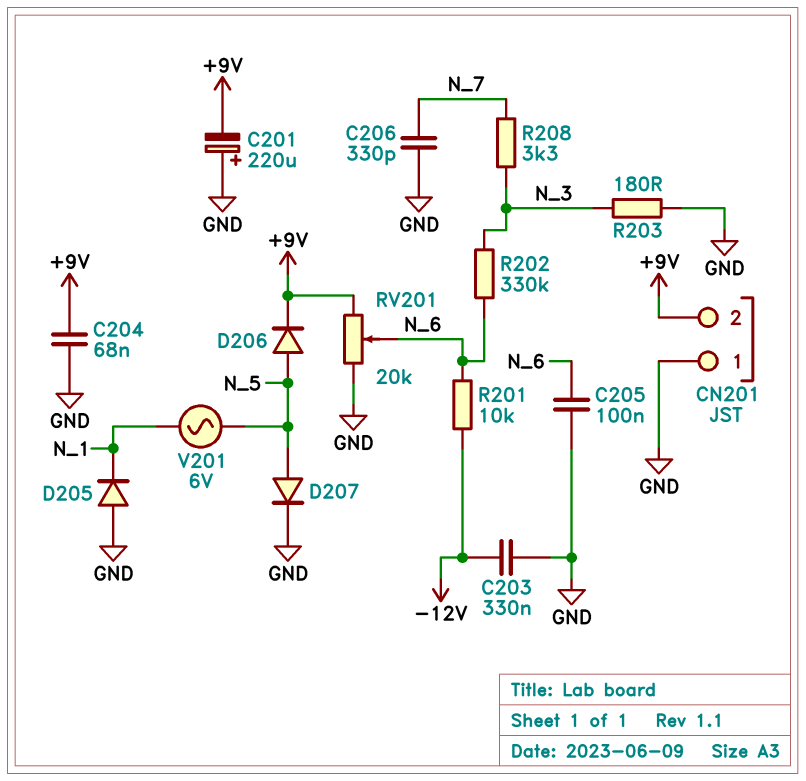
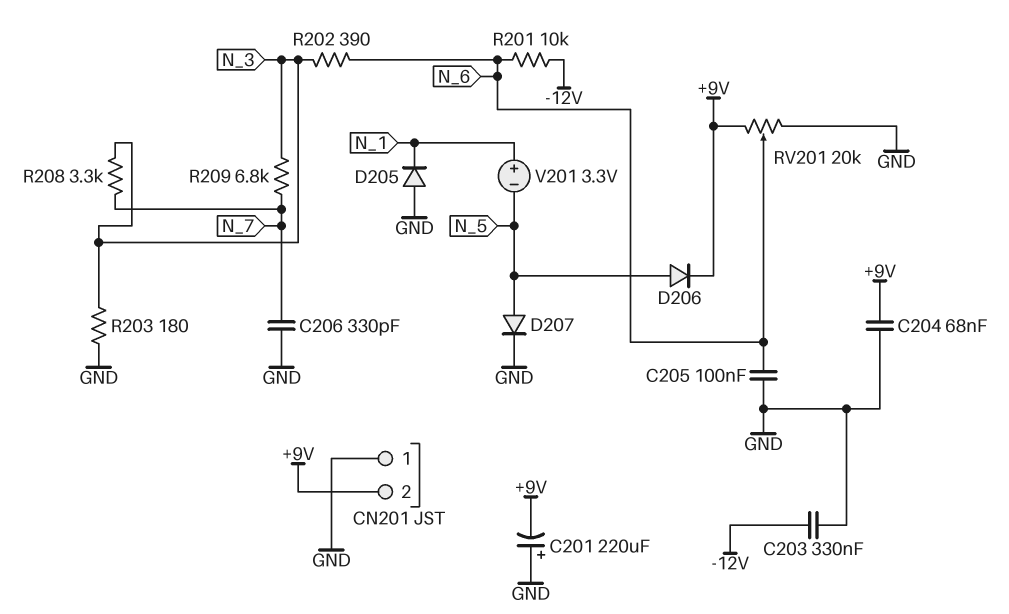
R202: 330k (N_3, N_6) -> 390 (N_3, N_6)
R209: none -> 6.8k (N_3, N_7)
V201: AC 6V (N_1, N_5) -> 3.3V (plus N_1, minus N_5)

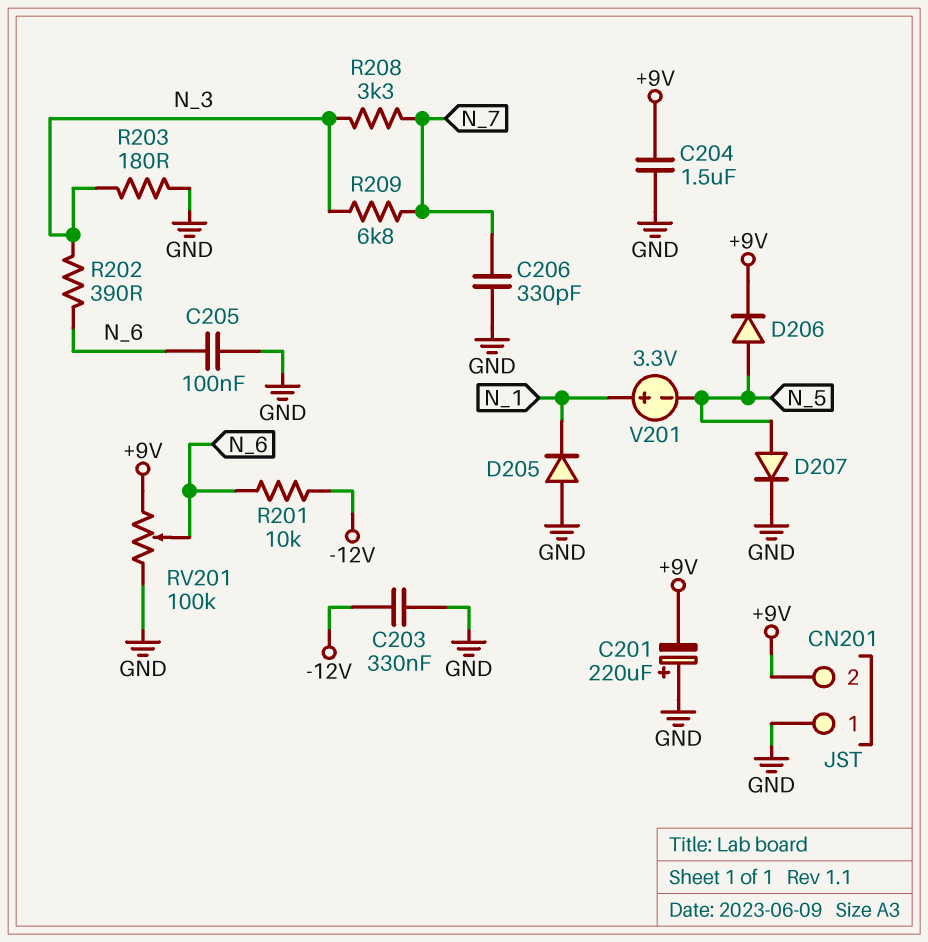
C204: 68nF (+9V, GND) -> 1.5uF (+9V, GND)
RV201: 20k (+9V, GND, wiper N_6) -> 100k (+9V, GND, wiper N_6)

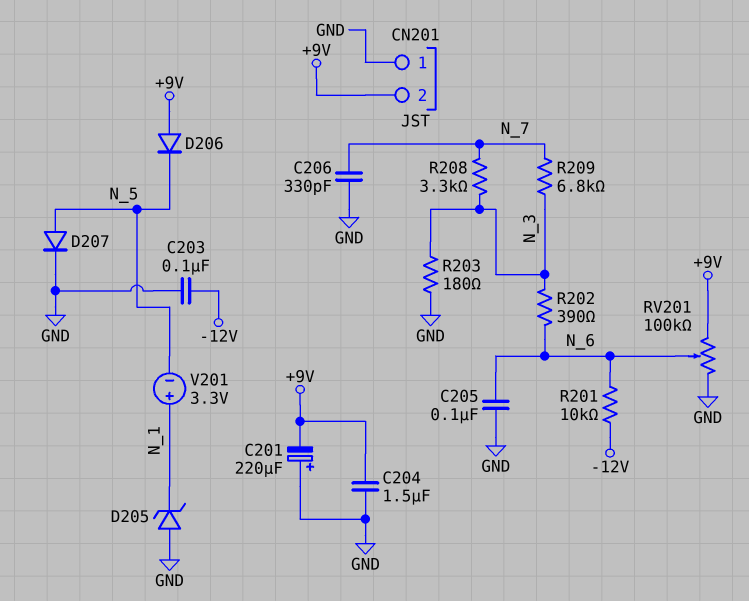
C203: 330nF (-12V, GND) -> 100nF (-12V, GND)
D205: diode (A GND, K N_1) -> zener (A GND, K N_1)
D206: diode (A N_5, K +9V) -> diode (A +9V, K N_5)

